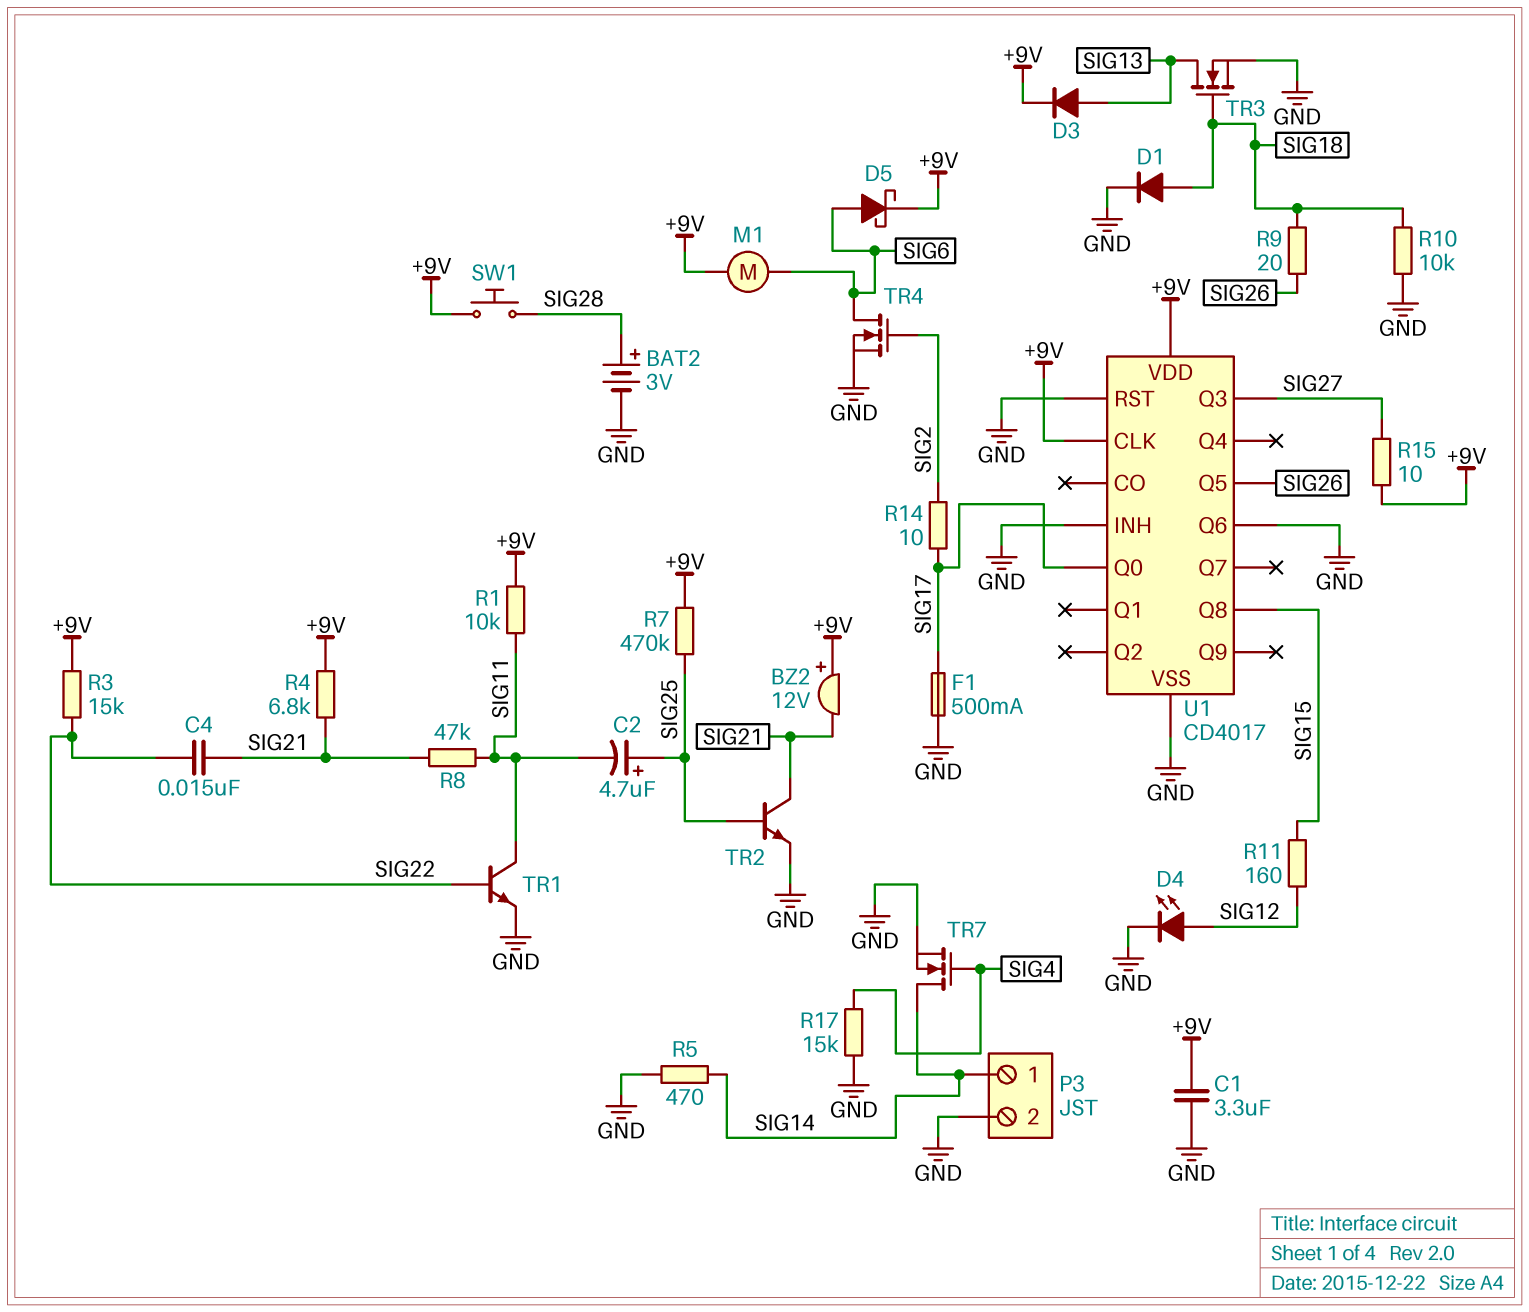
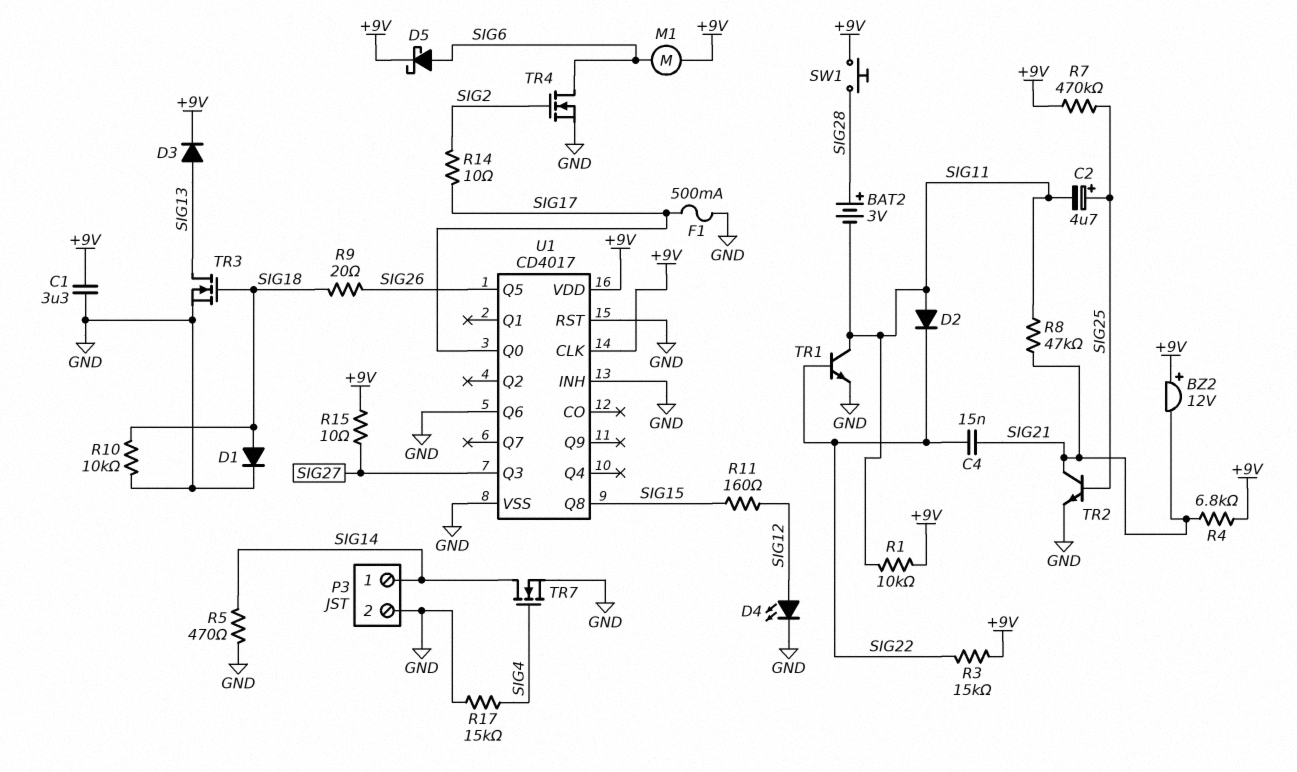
BAT2: 3V (plus SIG28, minus GND) -> 3V (plus SIG28, minus SIG11)
D2: none -> diode (A SIG11, K SIG22)

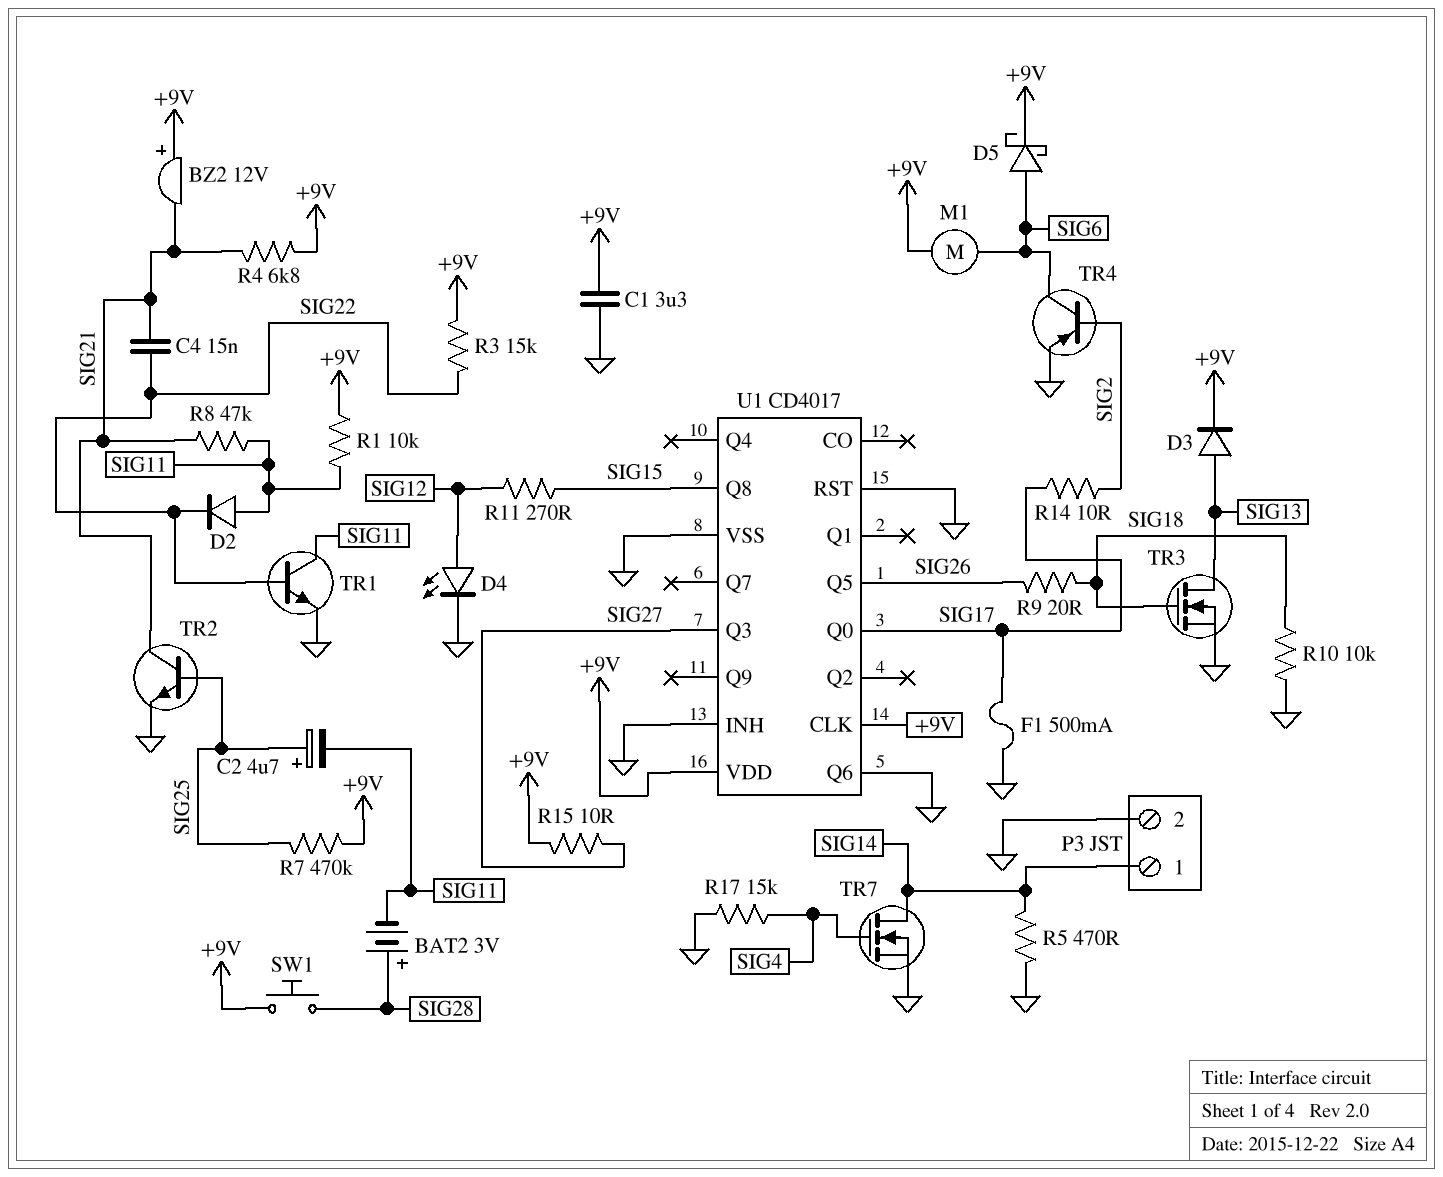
D1: diode (A SIG18, K GND) -> none
R11: 160 (SIG12, SIG15) -> 270 (SIG12, SIG15)
TR4: NMOS (G SIG2, D SIG6, S GND) -> PNP (B SIG2, C SIG6, E GND)

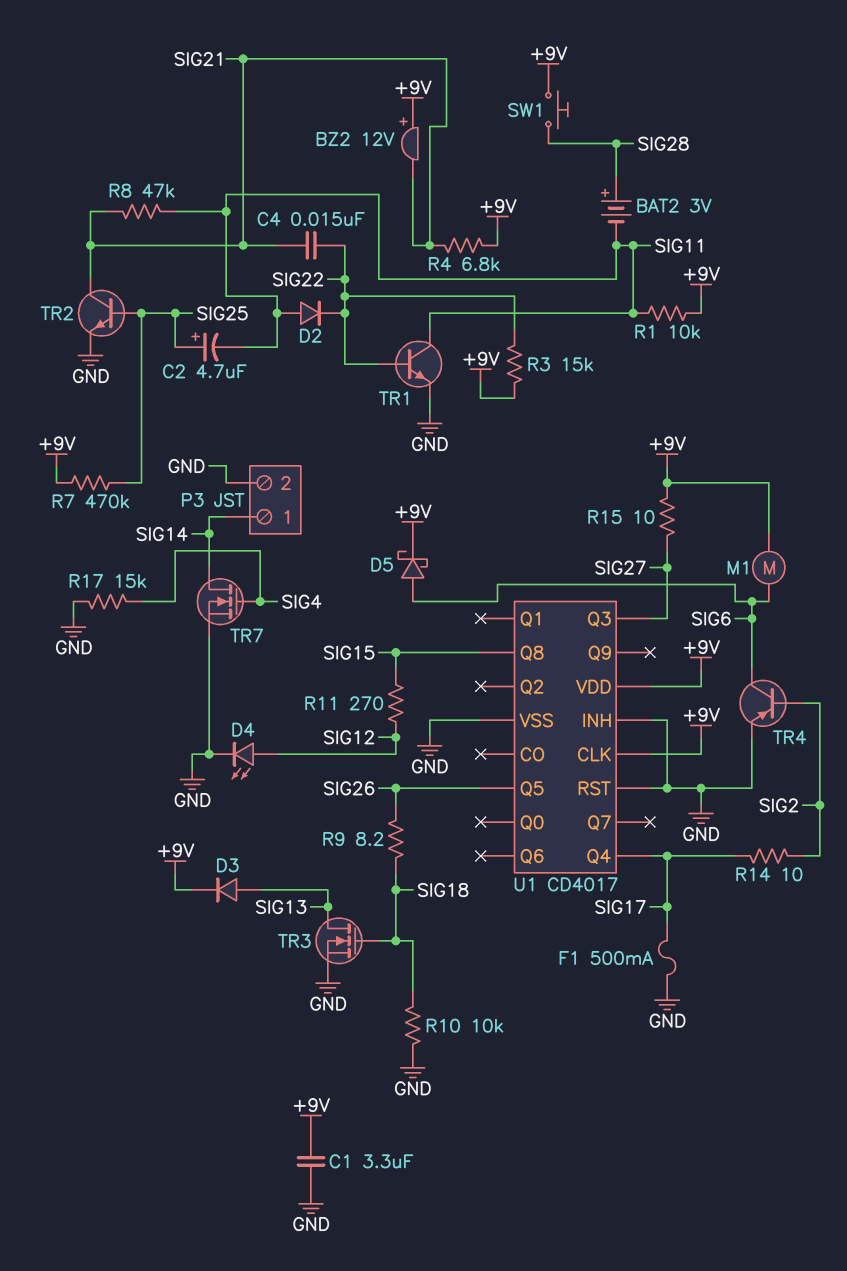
R5: 470 (GND, SIG14) -> none
R9: 20 (SIG18, SIG26) -> 8.2 (SIG18, SIG26)
U1 pin Q0: SIG17 -> none
U1 pin Q4: none -> SIG17
U1 pin Q6: GND -> none

